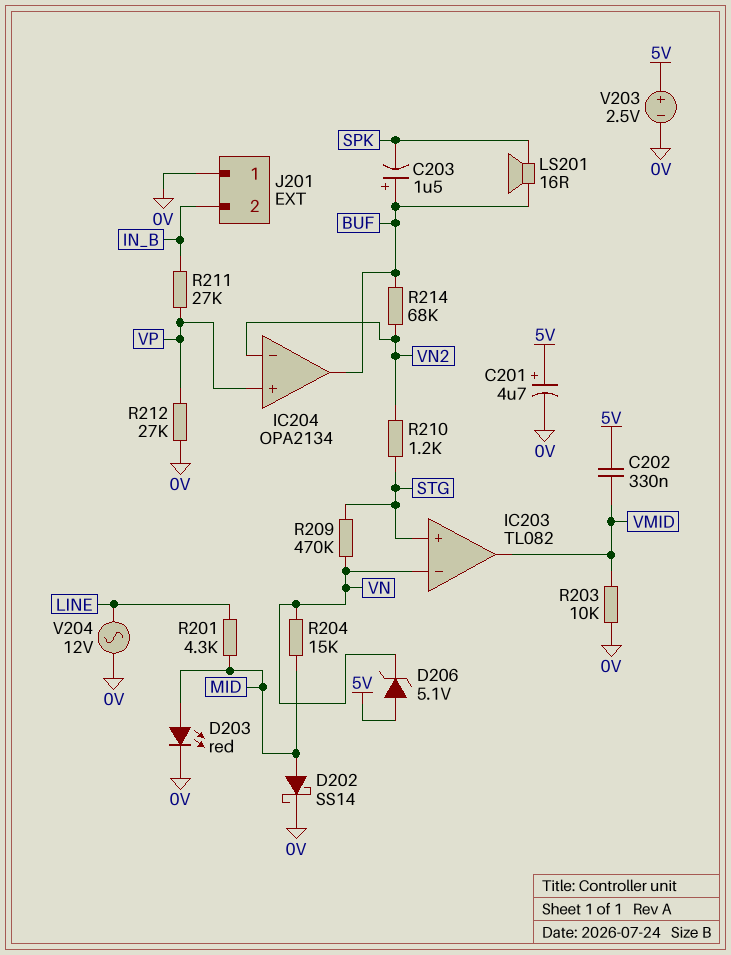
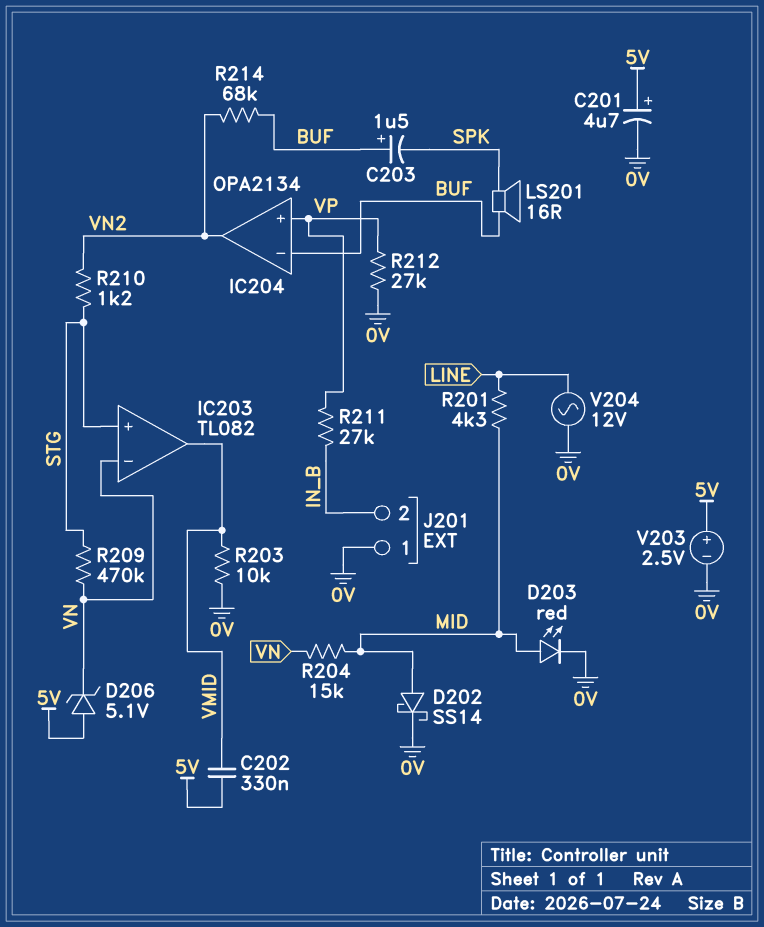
IC204 pin in-: VN2 -> BUF
IC204 pin out: BUF -> VN2

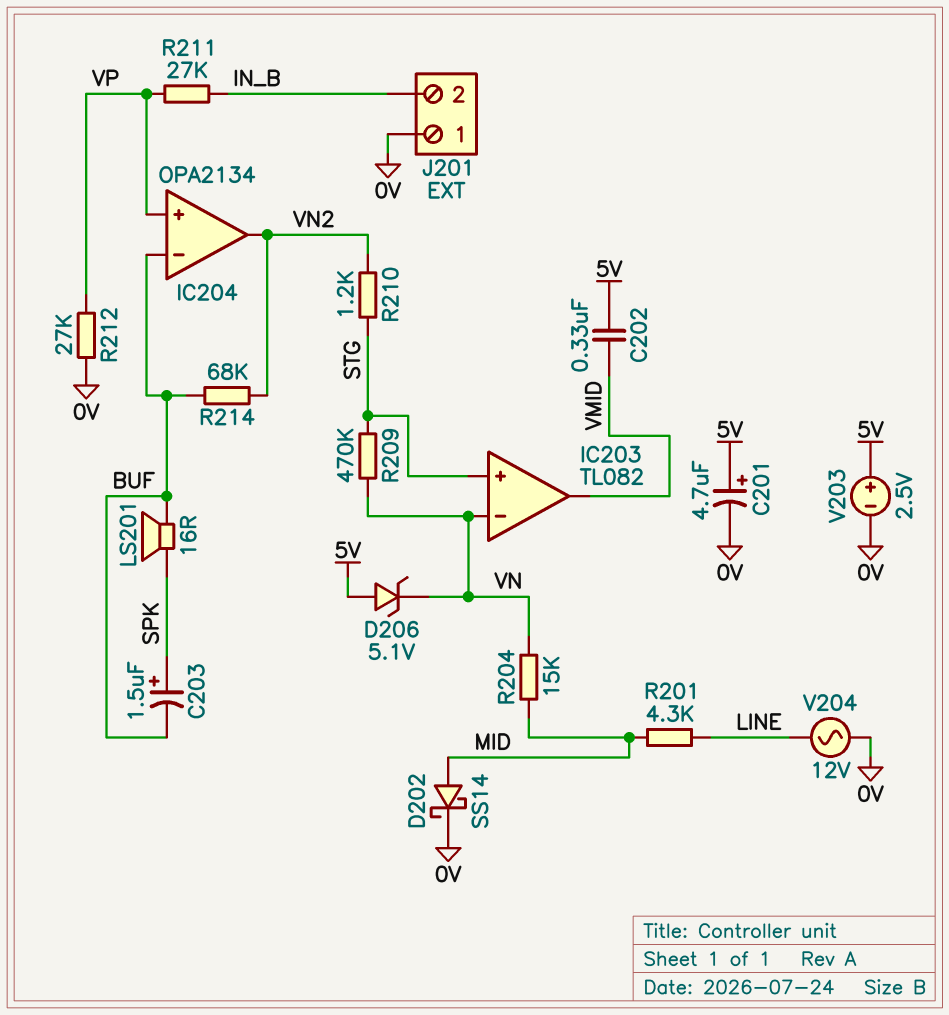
C203: 1.5uF (plus BUF, minus SPK) -> 1.5uF (plus SPK, minus BUF)
D203: LED red (A MID, K 0V) -> none
R203: 10k (0V, VMID) -> none

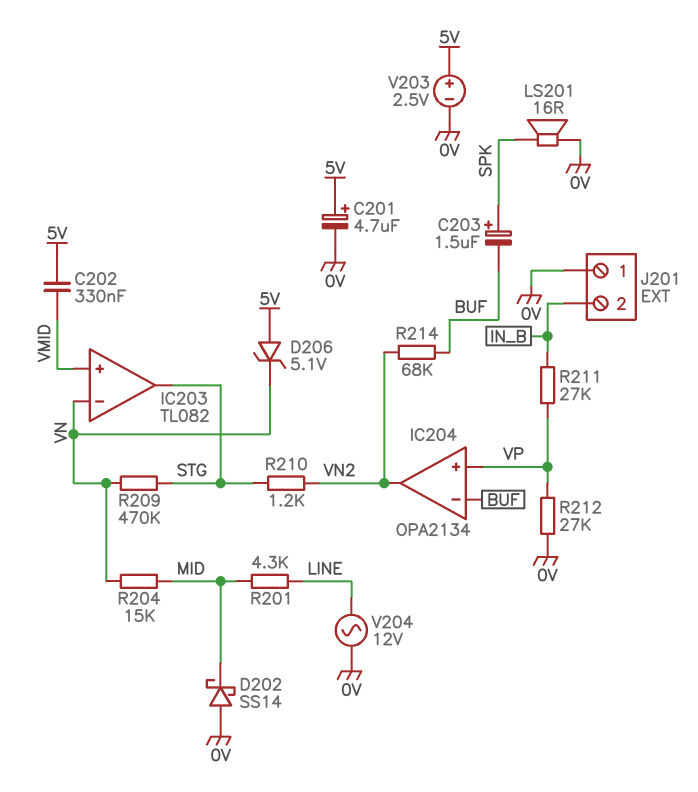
D202: schottky SS14 (A MID, K 0V) -> schottky SS14 (A 0V, K MID)
IC203 pin in+: STG -> VMID
IC203 pin out: VMID -> STG
LS201: speaker 16R (BUF, SPK) -> speaker 16R (0V, SPK)

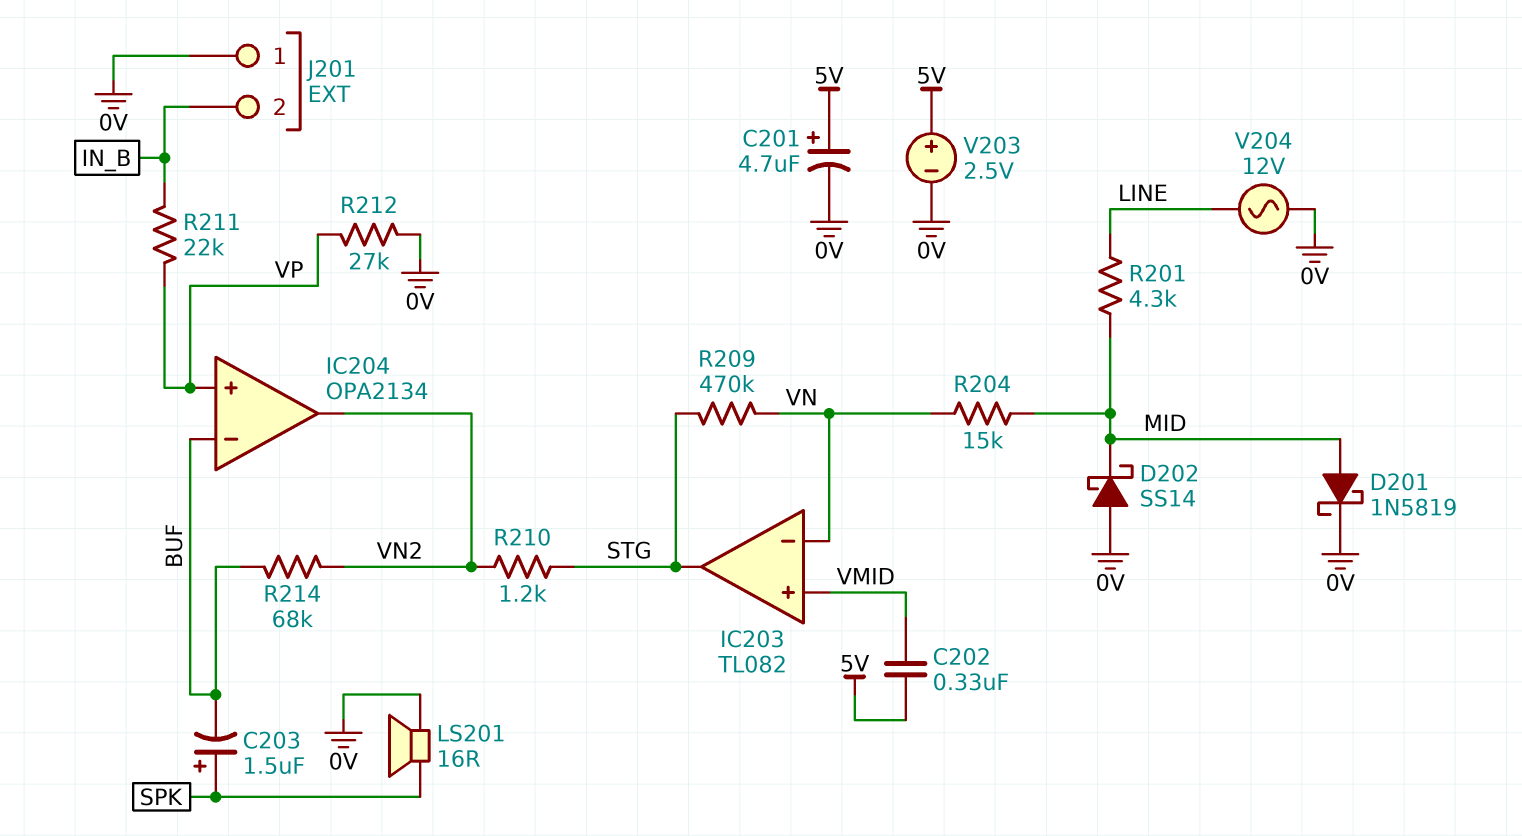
D201: none -> schottky 1N5819 (A MID, K 0V)
D206: zener 5.1V (A 5V, K VN) -> none
R211: 27k (IN_B, VP) -> 22k (IN_B, VP)

